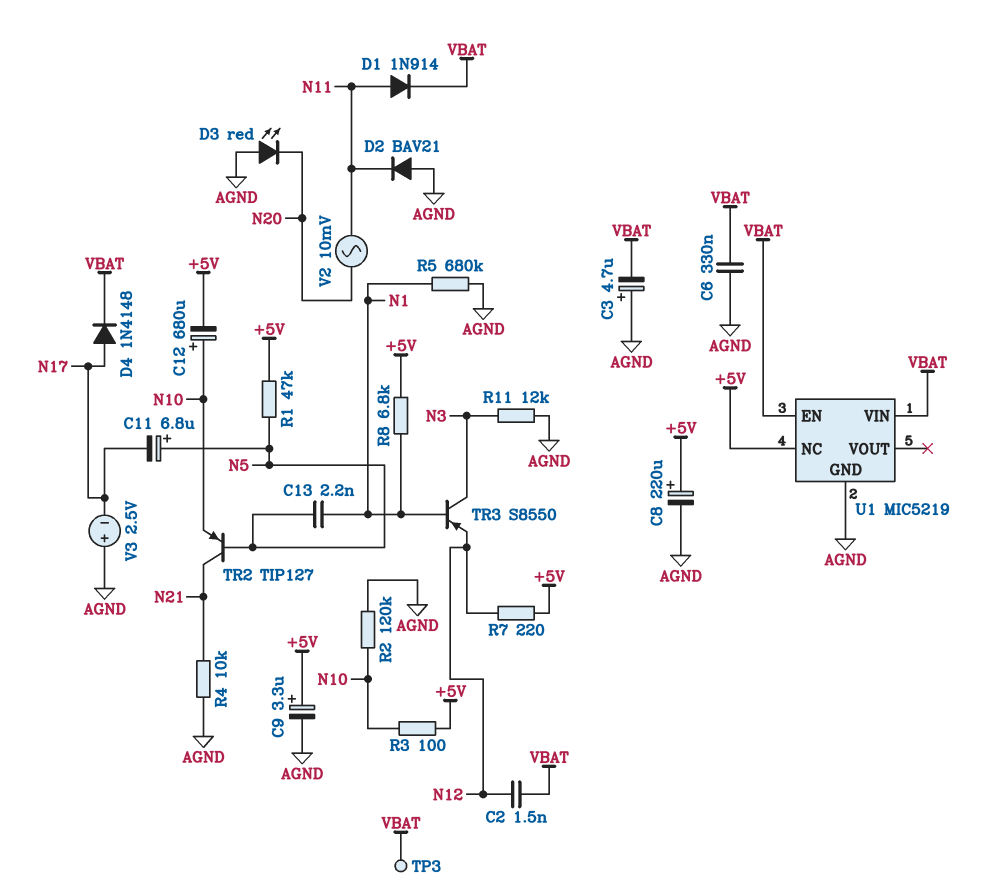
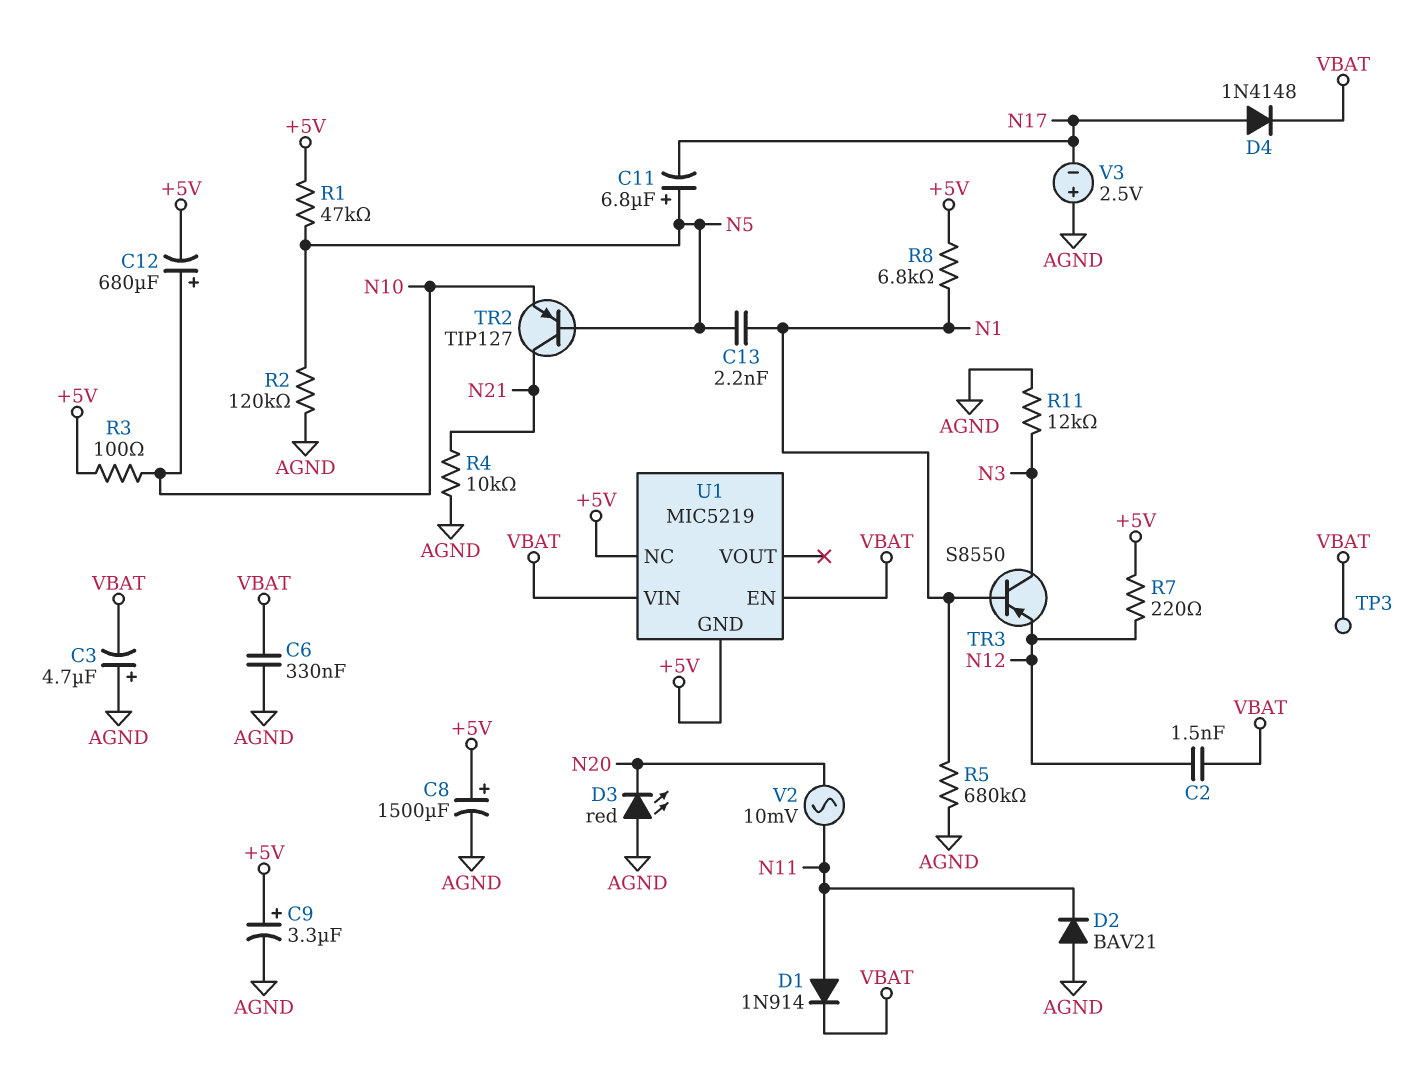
C8: 220uF (plus +5V, minus AGND) -> 1500uF (plus +5V, minus AGND)
R2: 120k (AGND, N10) -> 120k (AGND, N5)
U1 pin GND: AGND -> +5V

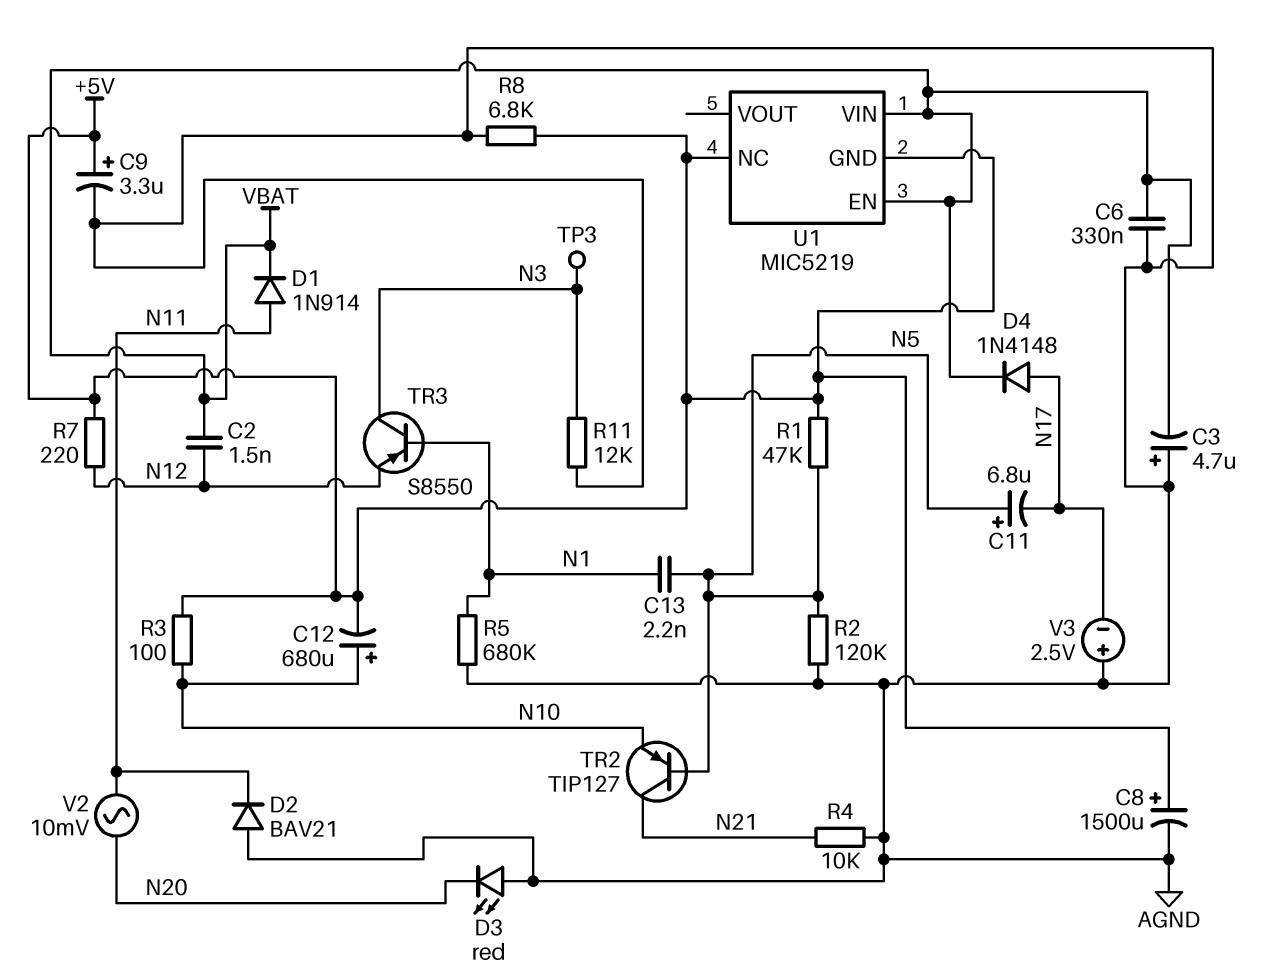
R8: 6.8k (+5V, N1) -> 6.8k (+5V, AGND)
TP3: test point (VBAT) -> test point (N3)

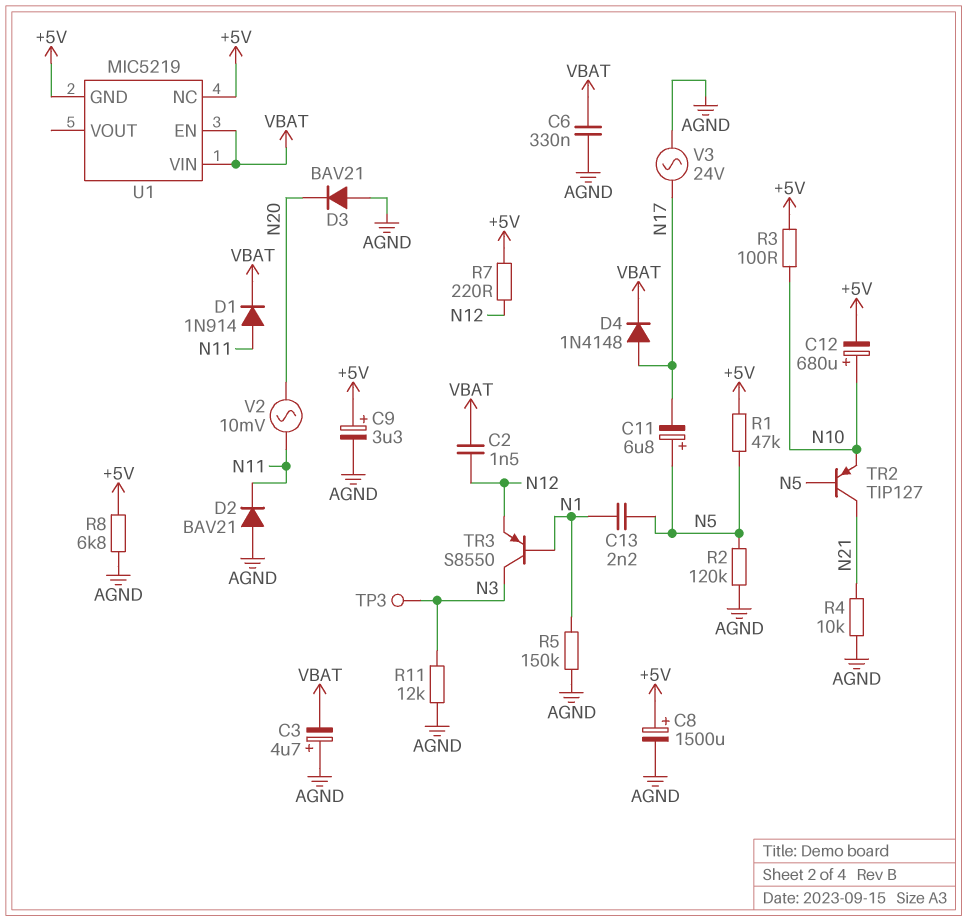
D3: LED red (A AGND, K N20) -> diode BAV21 (A AGND, K N20)
R5: 680k (AGND, N1) -> 150k (AGND, N1)
V3: 2.5V (plus AGND, minus N17) -> AC 24V (AGND, N17)

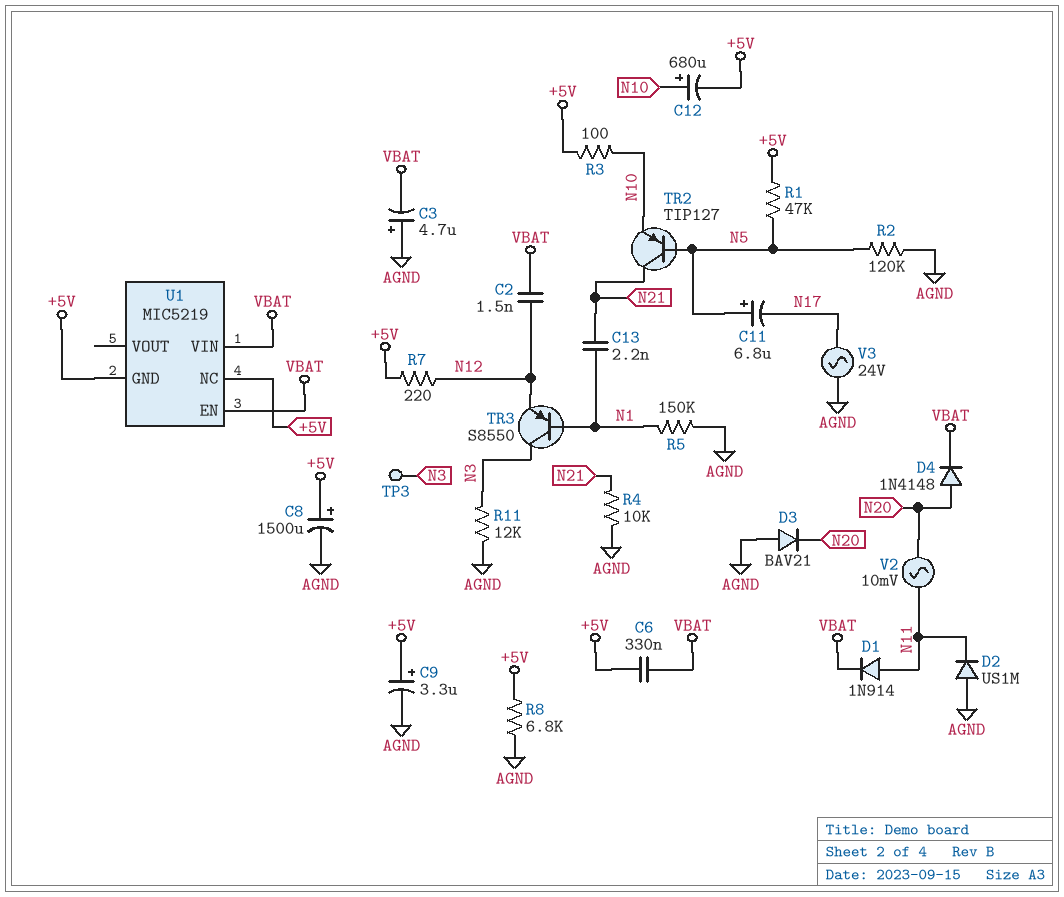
C6: 330nF (AGND, VBAT) -> 330nF (+5V, VBAT)
C13: 2.2nF (N1, N5) -> 2.2nF (N1, N21)
D2: diode BAV21 (A AGND, K N11) -> diode US1M (A AGND, K N11)
D4: diode 1N4148 (A N17, K VBAT) -> diode 1N4148 (A N20, K VBAT)

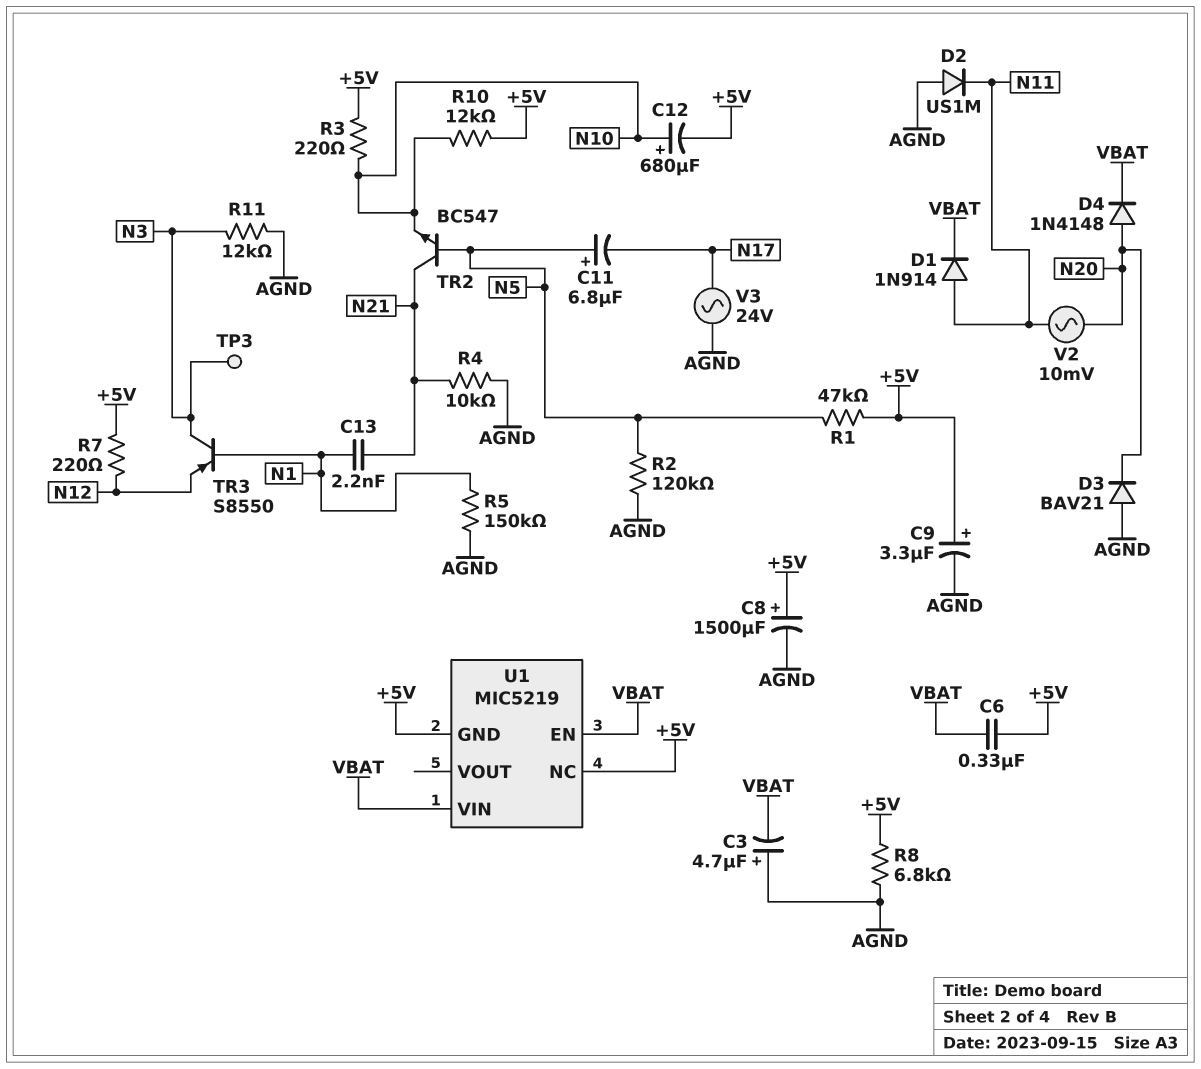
C2: 1.5nF (N12, VBAT) -> none
R3: 100 (+5V, N10) -> 220 (+5V, N10)
R10: none -> 12k (+5V, N10)
TR2: PNP TIP127 (B N5, C N21, E N10) -> NPN BC547 (B N5, C N21, E N10)

